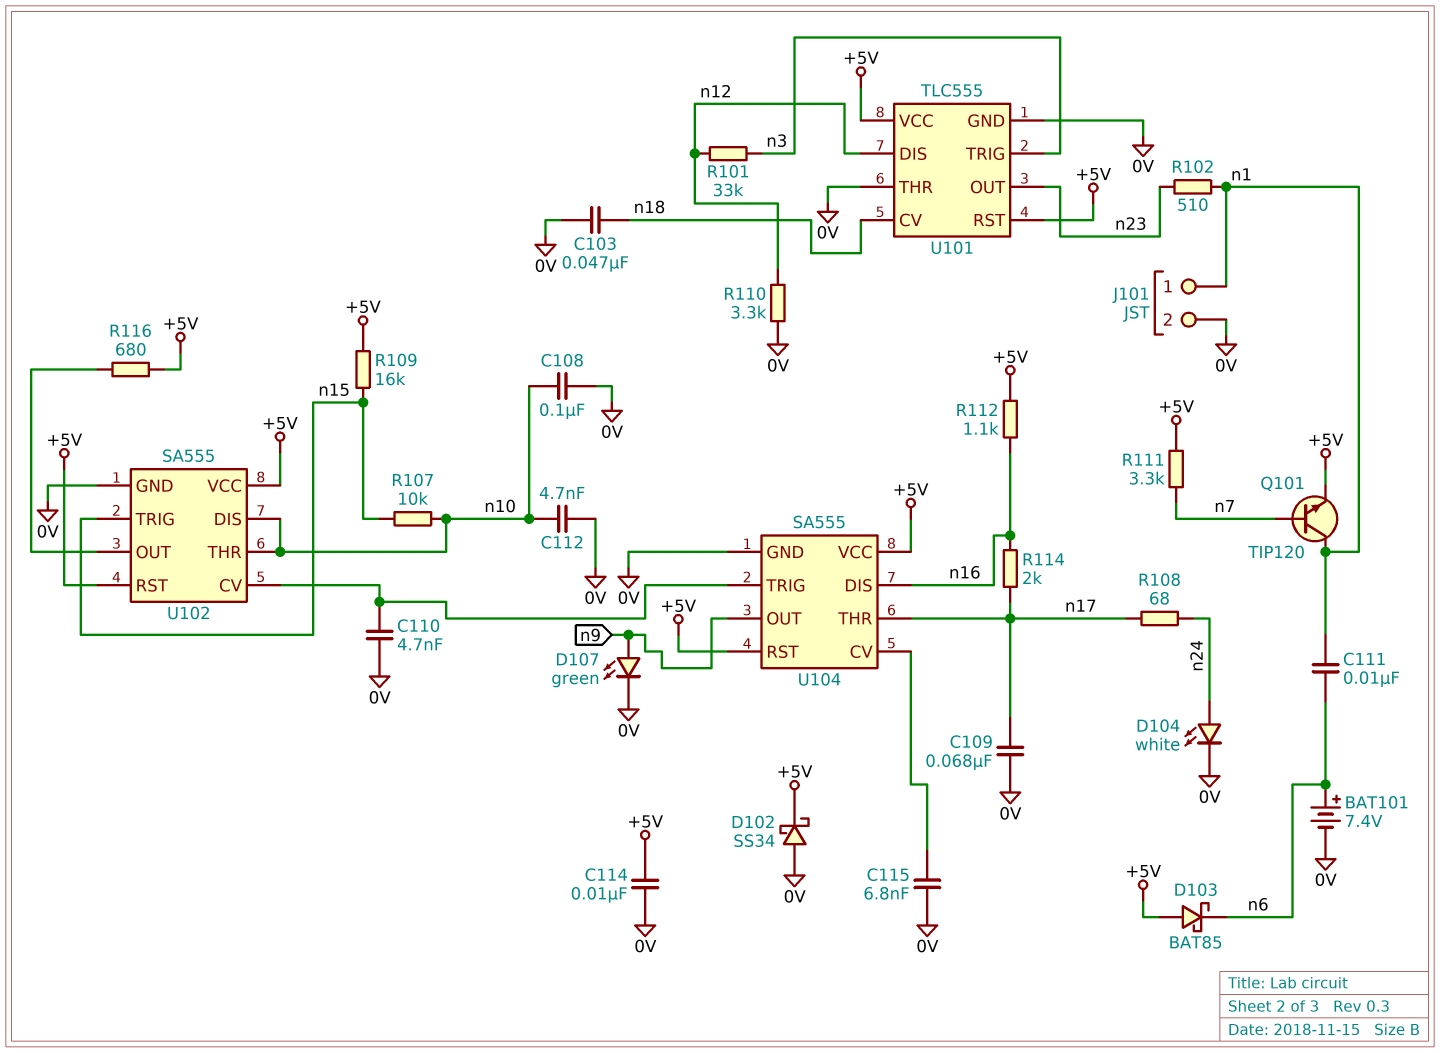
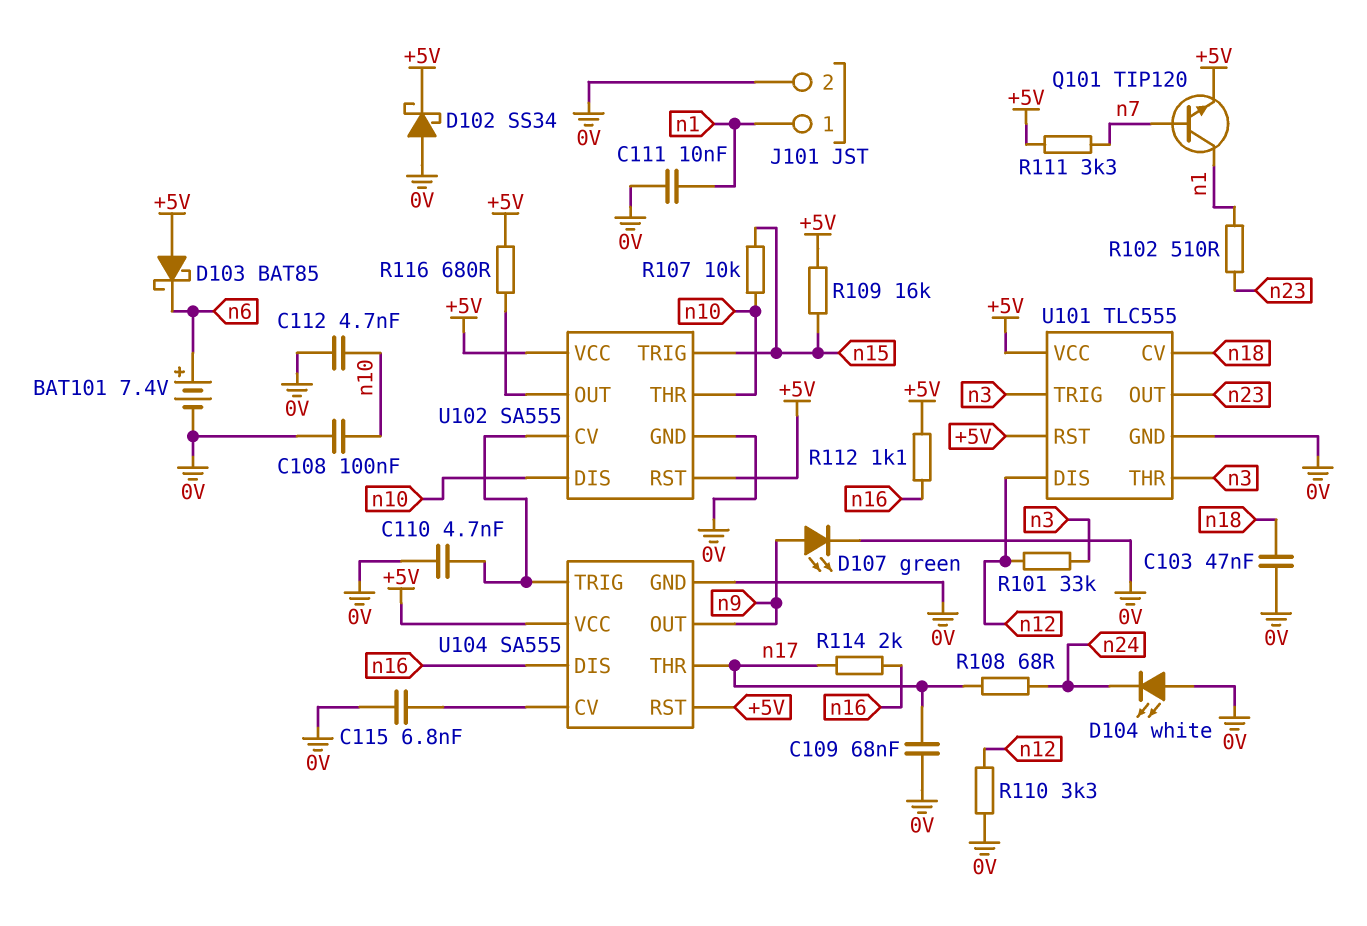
C111: 10nF (n1, n6) -> 10nF (0V, n1)
C114: 10nF (+5V, 0V) -> none
D104: LED white (A n24, K 0V) -> LED white (A 0V, K n24)
U101 pin THR: 0V -> n3

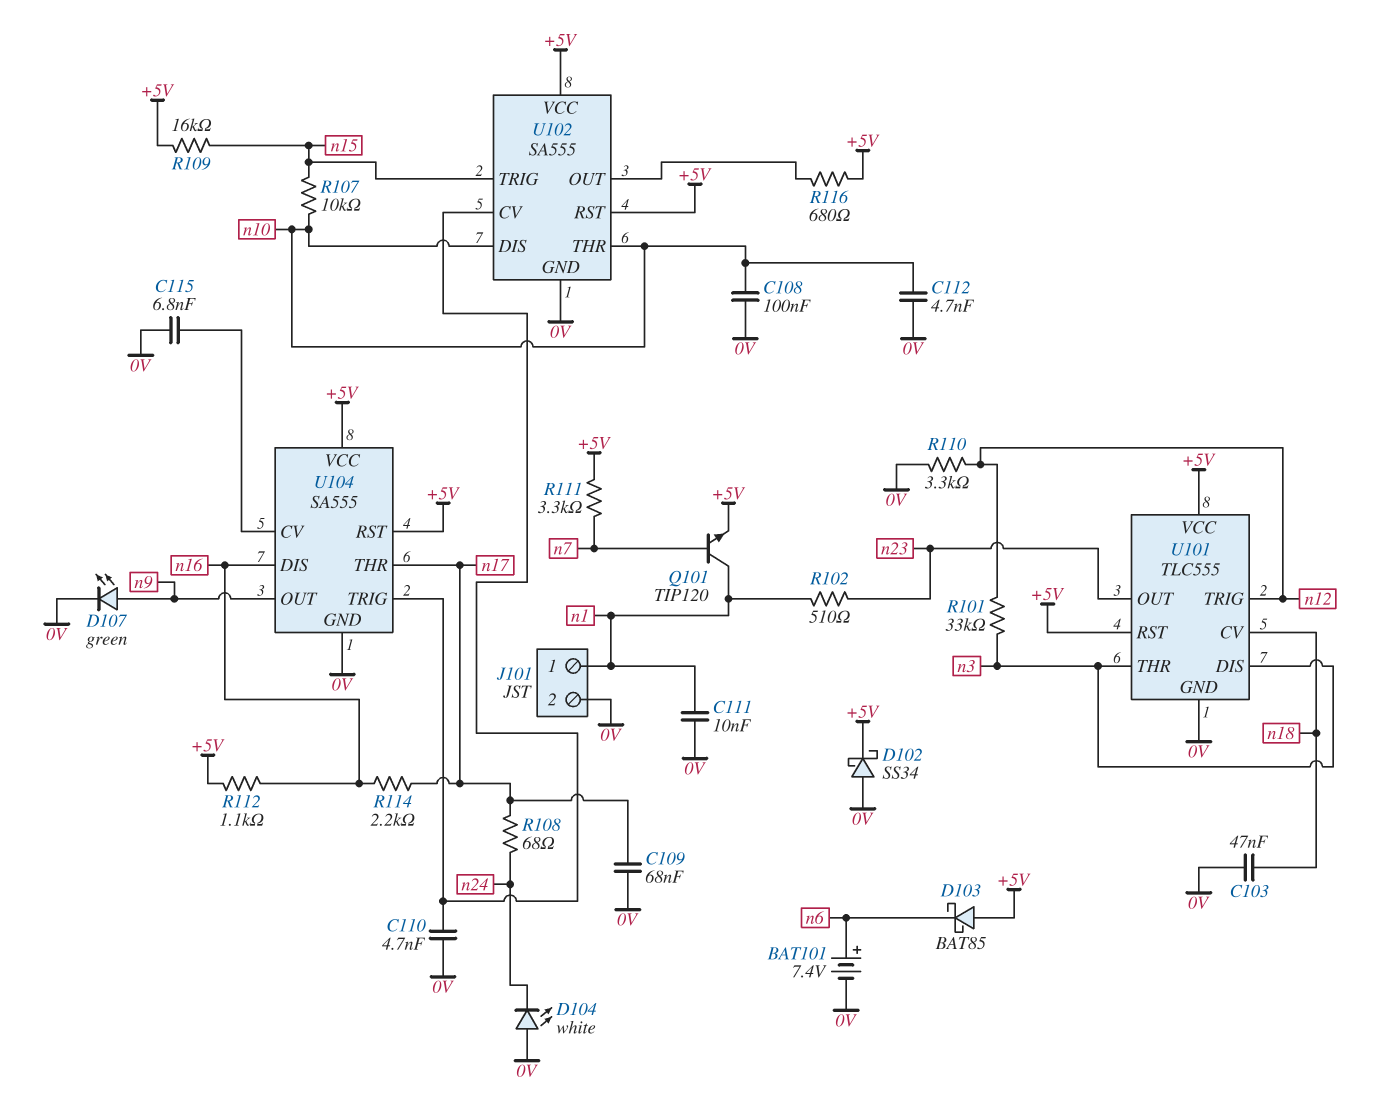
R114: 2k (n16, n17) -> 2.2k (n16, n17)
U101 pin DIS: n12 -> n3
U101 pin TRIG: n3 -> n12

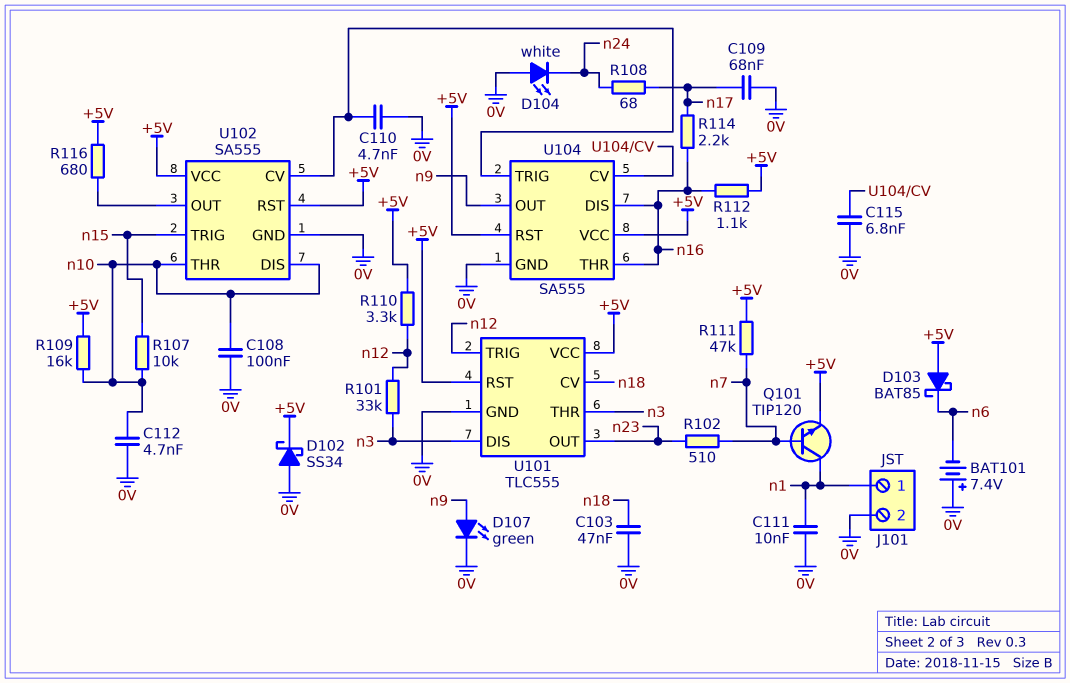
BAT101: 7.4V (plus n6, minus 0V) -> 7.4V (plus 0V, minus n6)
R102: 510 (n1, n23) -> 510 (n7, n23)
R109: 16k (+5V, n15) -> 16k (+5V, n10)
R110: 3.3k (0V, n12) -> 3.3k (+5V, n12)
R111: 3.3k (+5V, n7) -> 47k (+5V, n7)
U104 pin THR: n17 -> n16

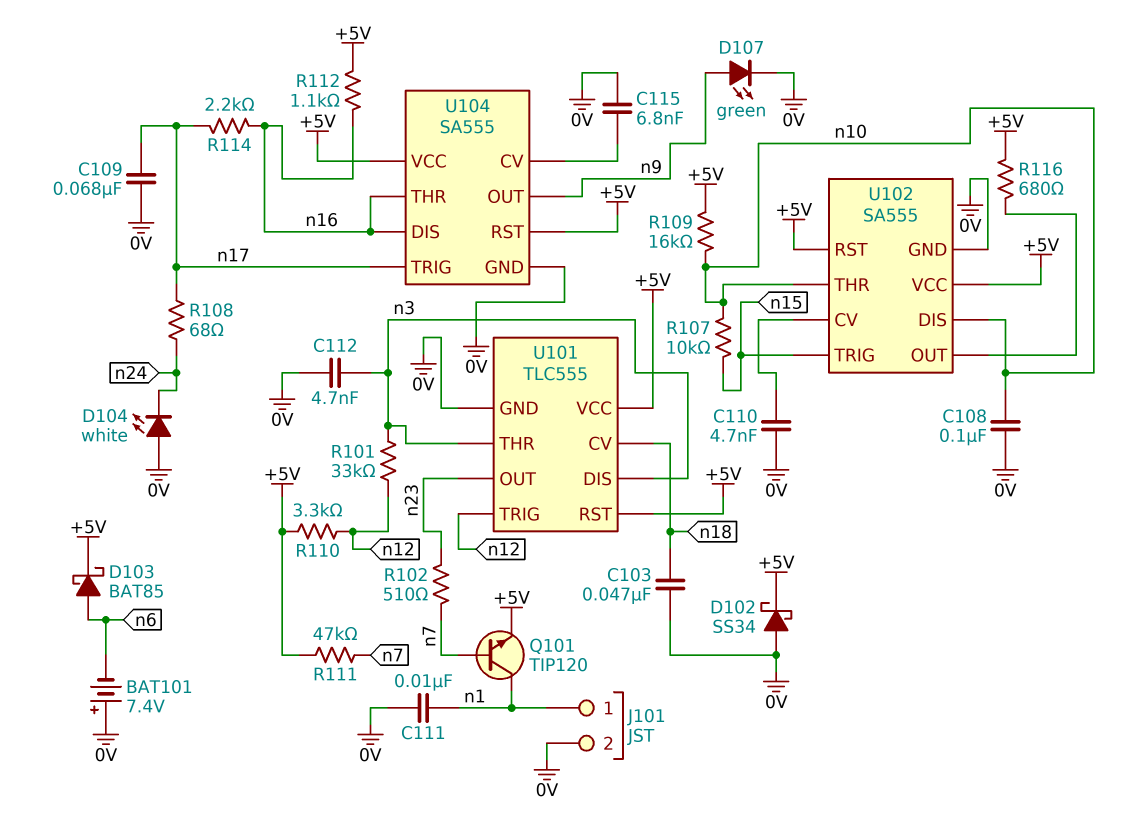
C112: 4.7nF (0V, n10) -> 4.7nF (0V, n3)
D103: schottky BAT85 (A +5V, K n6) -> schottky BAT85 (A n6, K +5V)
U104 pin TRIG: U102/CV -> n17

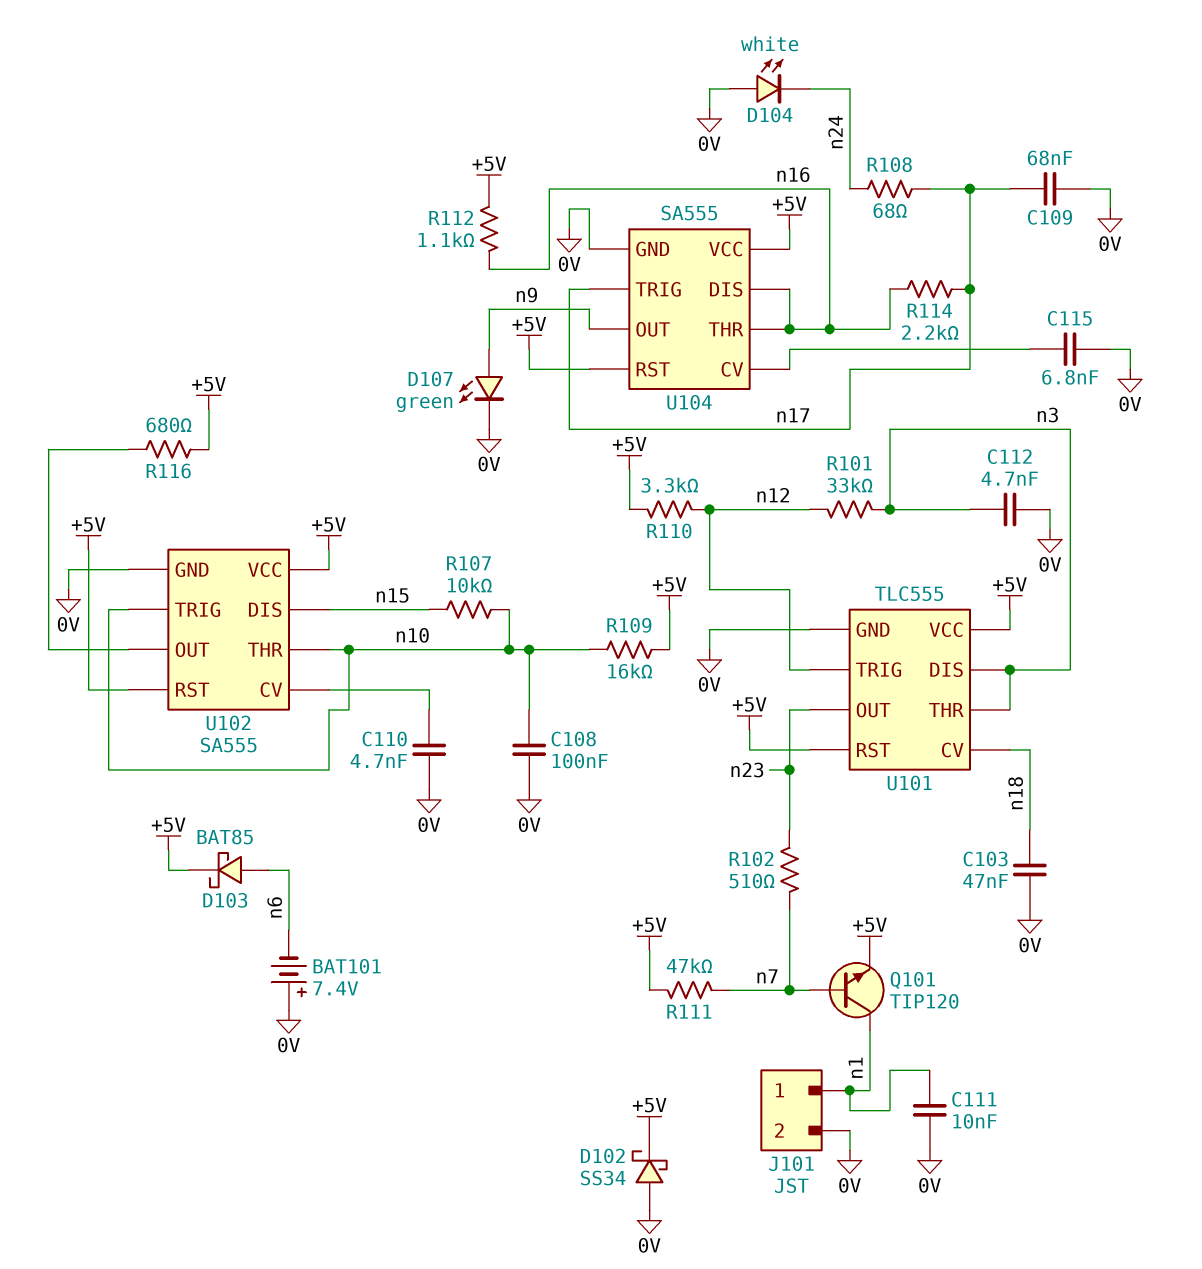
U102 pin DIS: n10 -> n15
U102 pin TRIG: n15 -> n10

